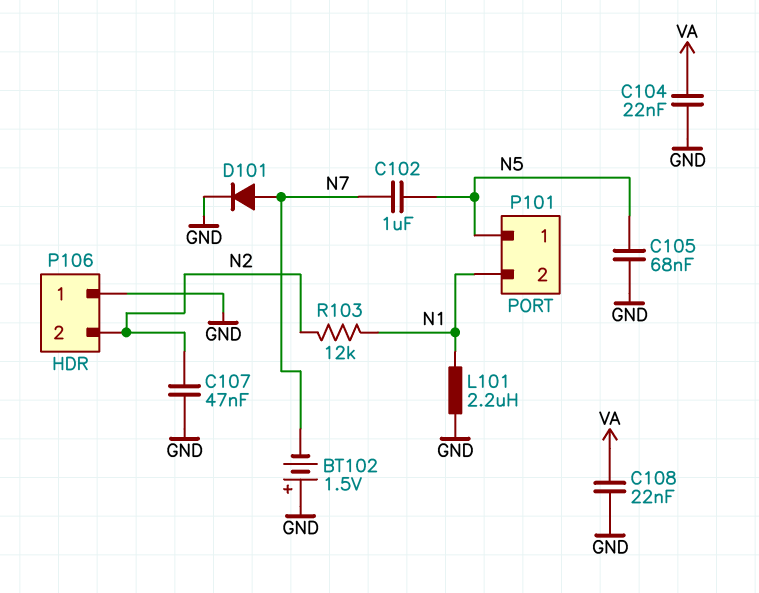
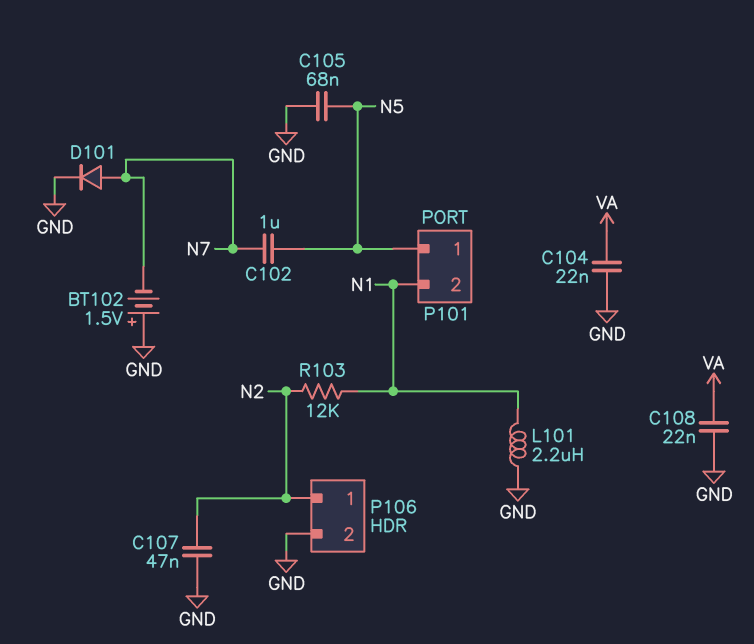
P106 pin 1: GND -> N2
P106 pin 2: N2 -> GND

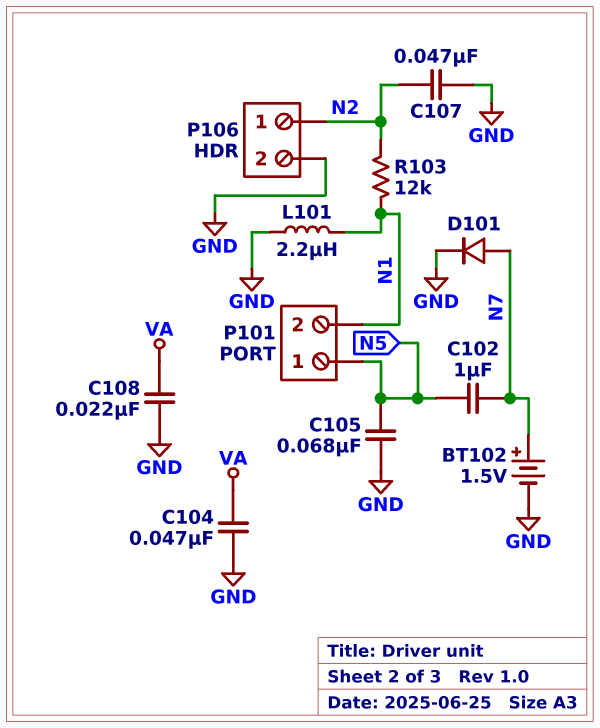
BT102: 1.5V (plus GND, minus N7) -> 1.5V (plus N7, minus GND)
C104: 22nF (GND, VA) -> 47nF (GND, VA)

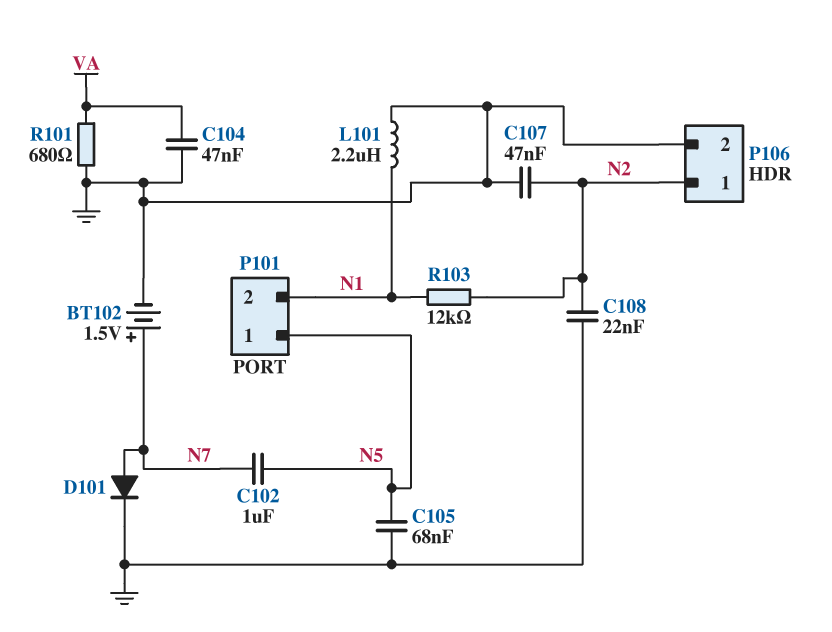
C108: 22nF (GND, VA) -> 22nF (GND, N2)
R101: none -> 680 (GND, VA)

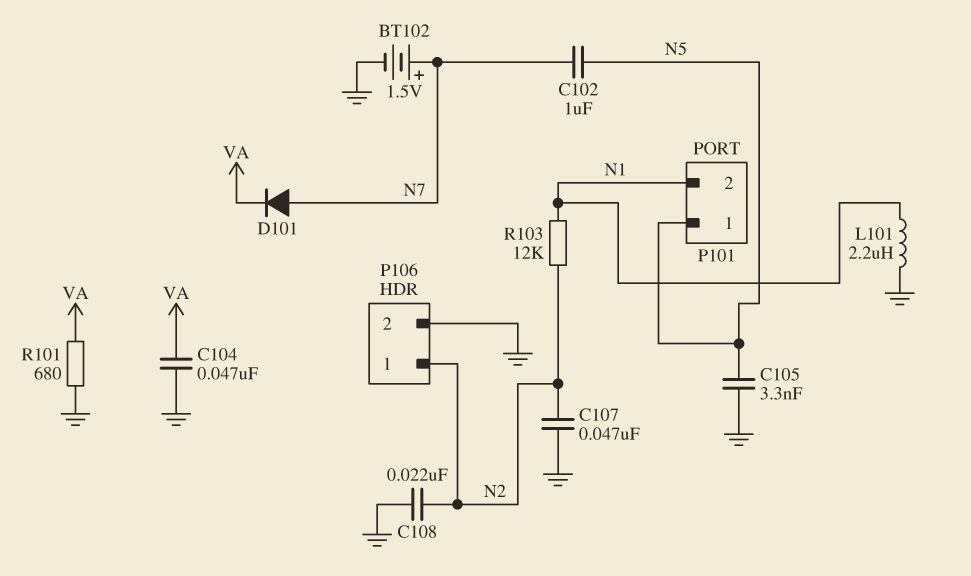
C105: 68nF (GND, N5) -> 3.3nF (GND, N5)
D101: diode (A N7, K GND) -> diode (A N7, K VA)

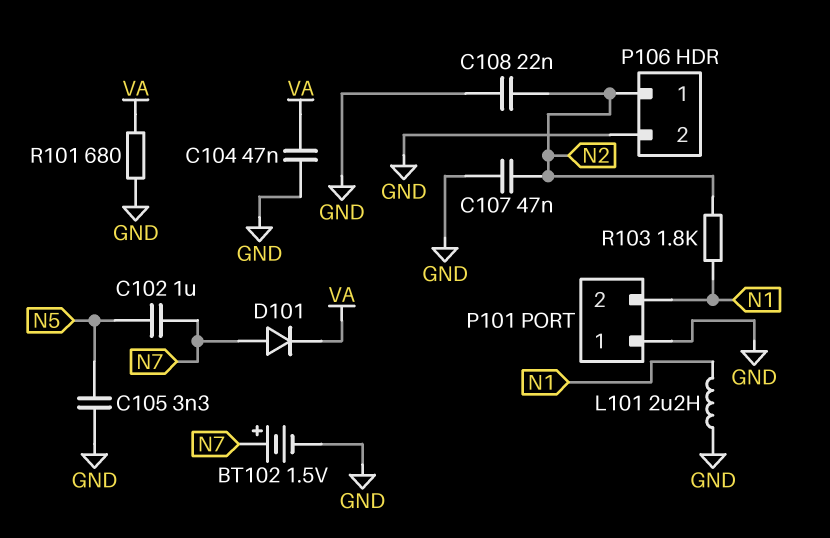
P101 pin 1: N5 -> GND
R103: 12k (N1, N2) -> 1.8k (N1, N2)

